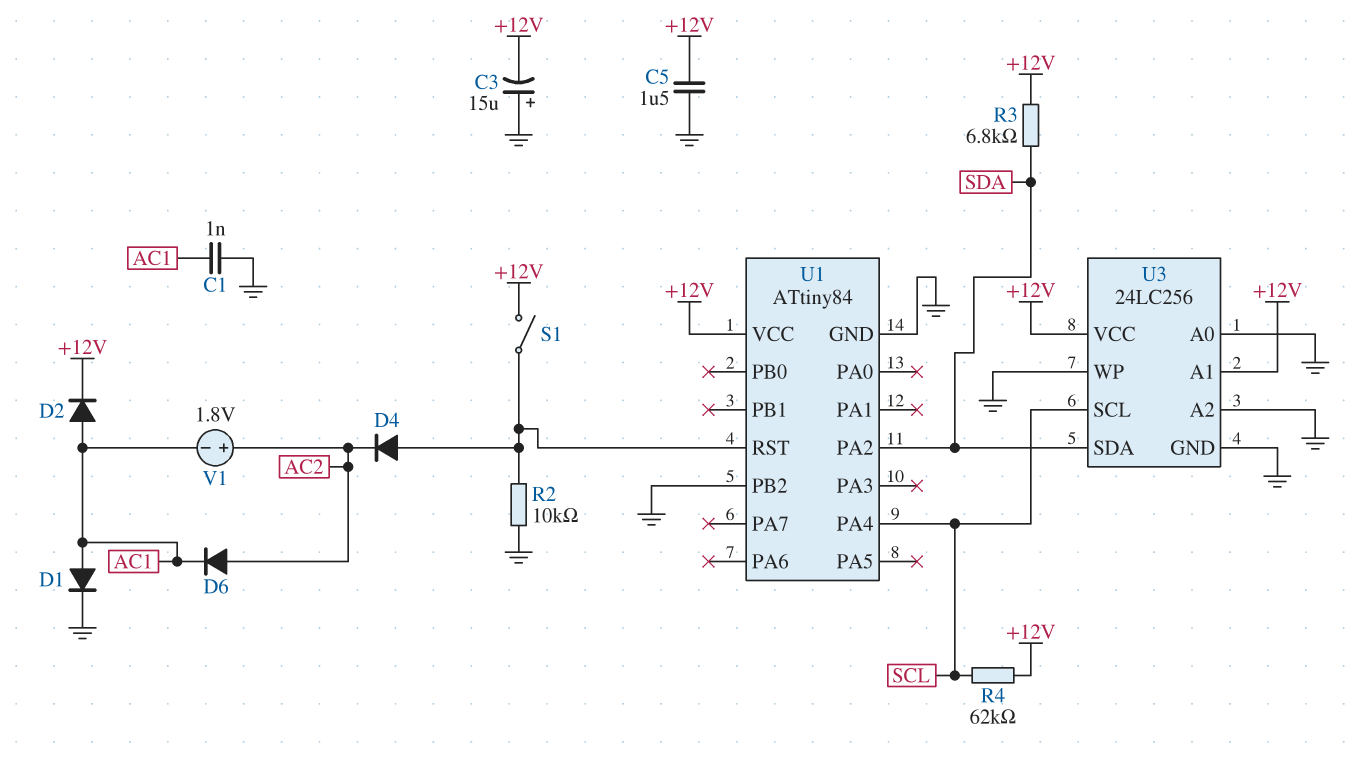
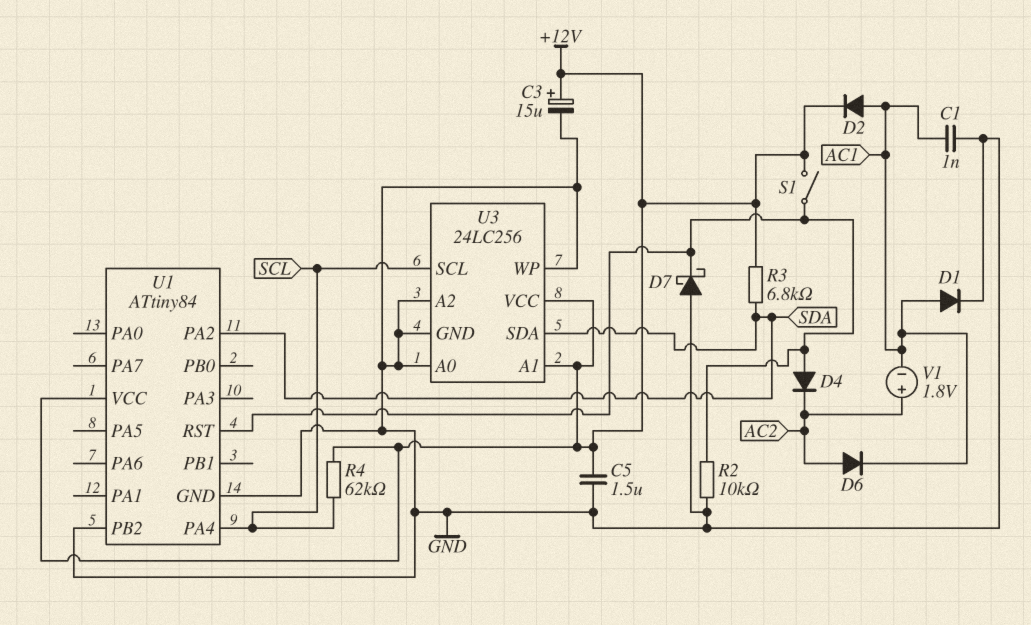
C3: 15uF (plus GND, minus +12V) -> 15uF (plus +12V, minus GND)
D7: none -> schottky (A GND, K U1/RST)

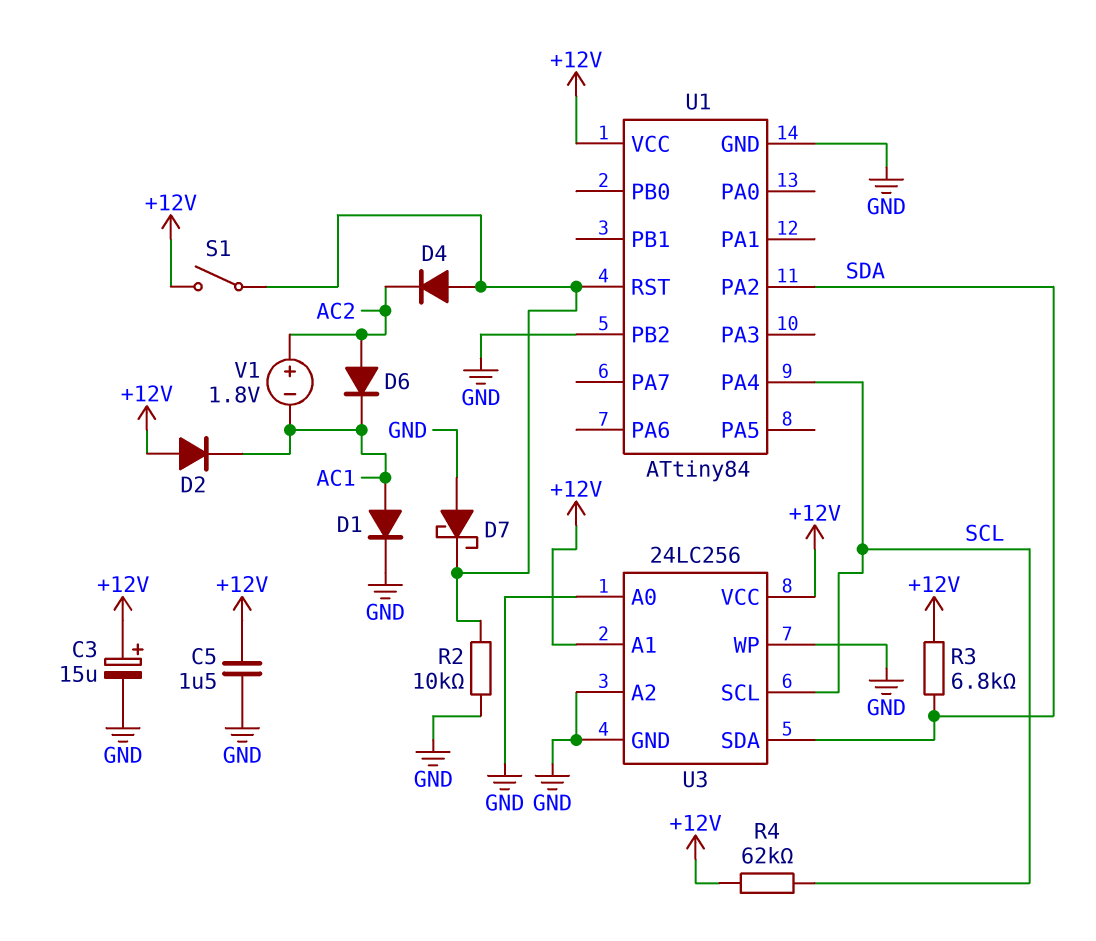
C1: 1nF (AC1, GND) -> none
D2: diode (A AC1, K +12V) -> diode (A +12V, K AC1)

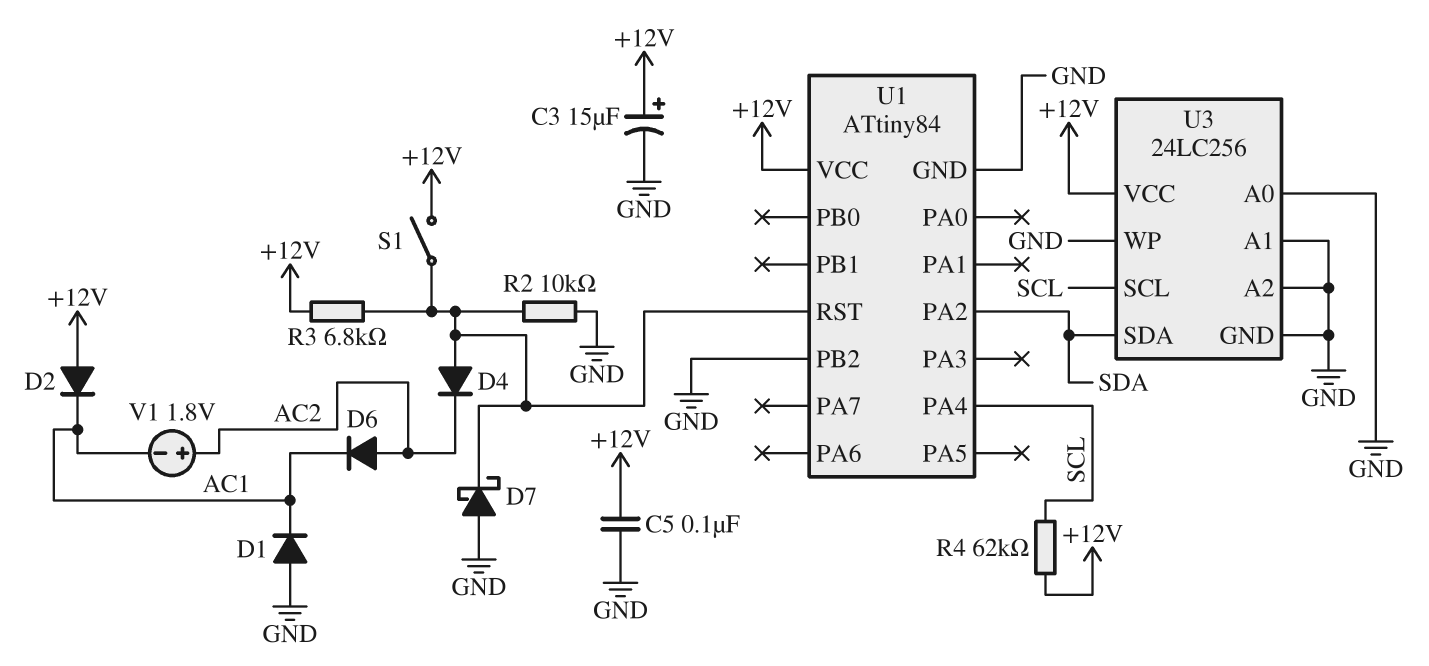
C5: 1.5uF (+12V, GND) -> 100nF (+12V, GND)
D1: diode (A AC1, K GND) -> diode (A GND, K AC1)
R3: 6.8k (+12V, SDA) -> 6.8k (+12V, U1/RST)
U3 pin A1: +12V -> GND

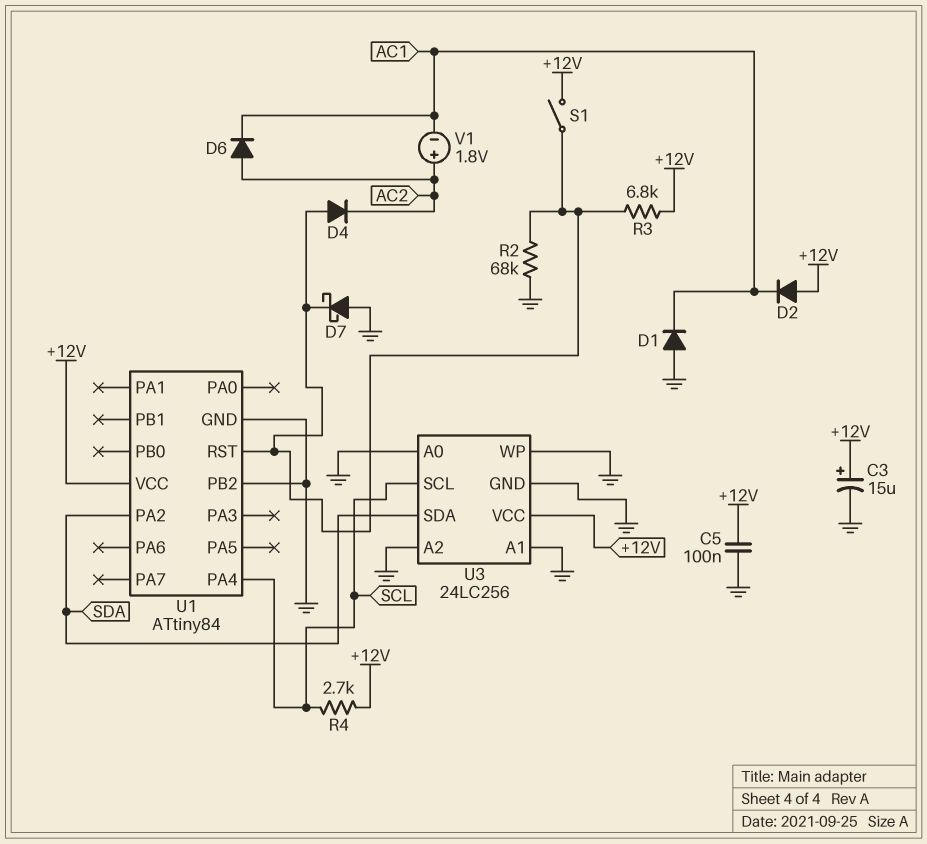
R2: 10k (GND, U1/RST) -> 68k (GND, U1/RST)
R4: 62k (+12V, SCL) -> 2.7k (+12V, SCL)

